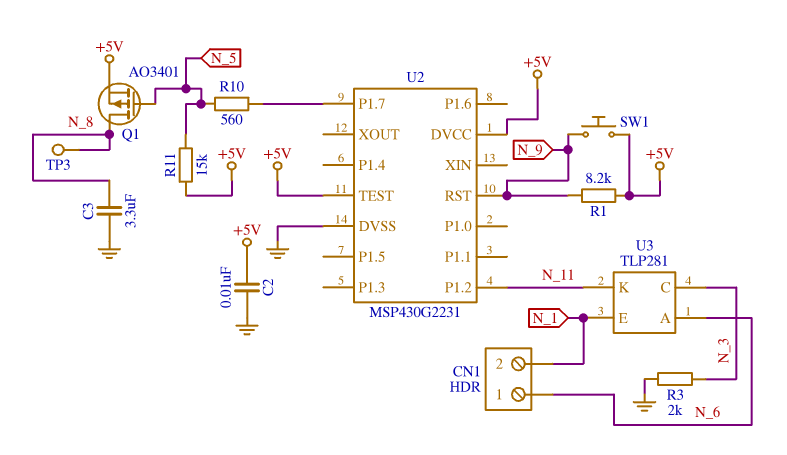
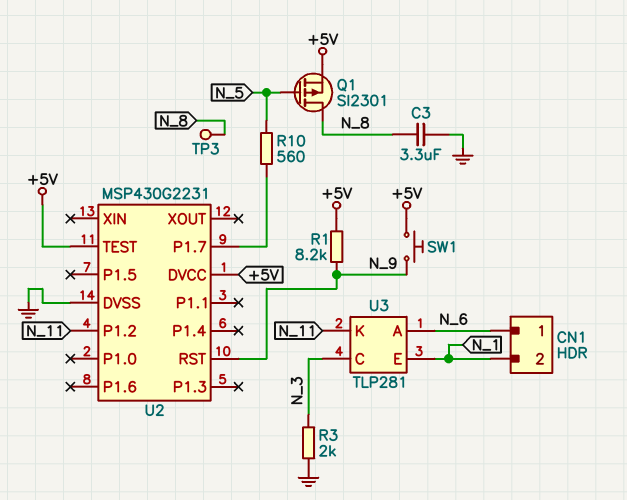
C2: 10nF (+5V, GND) -> none
Q1: PMOS AO3401 (G N_5, D N_8, S +5V) -> PMOS SI2301 (G N_5, D N_8, S +5V)
R11: 15k (+5V, N_5) -> none

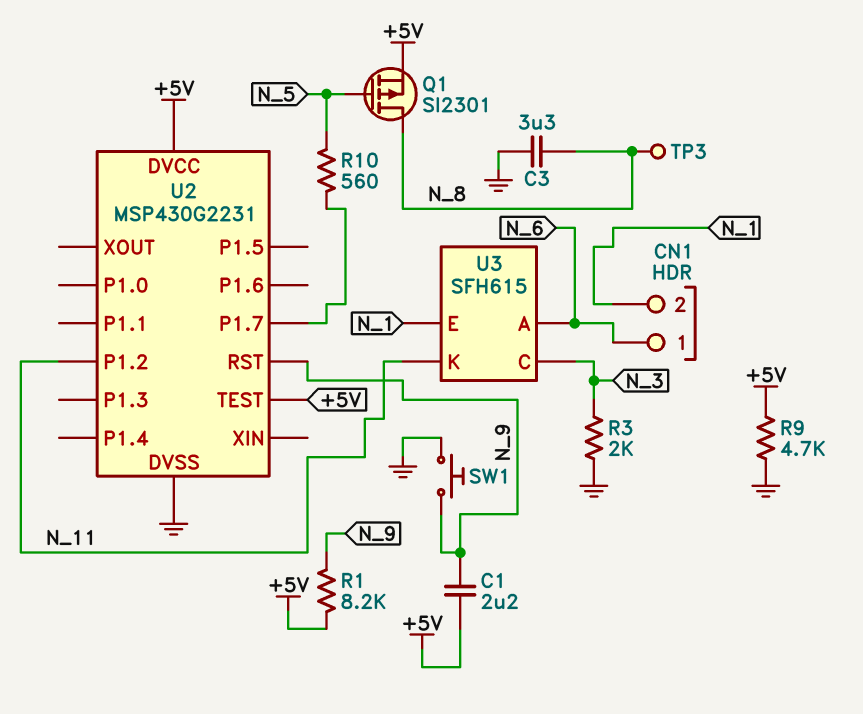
C1: none -> 2.2uF (+5V, N_9)
R9: none -> 4.7k (+5V, GND)
SW1: button (+5V, N_9) -> button (GND, N_9)
U3: TLP281 -> SFH615

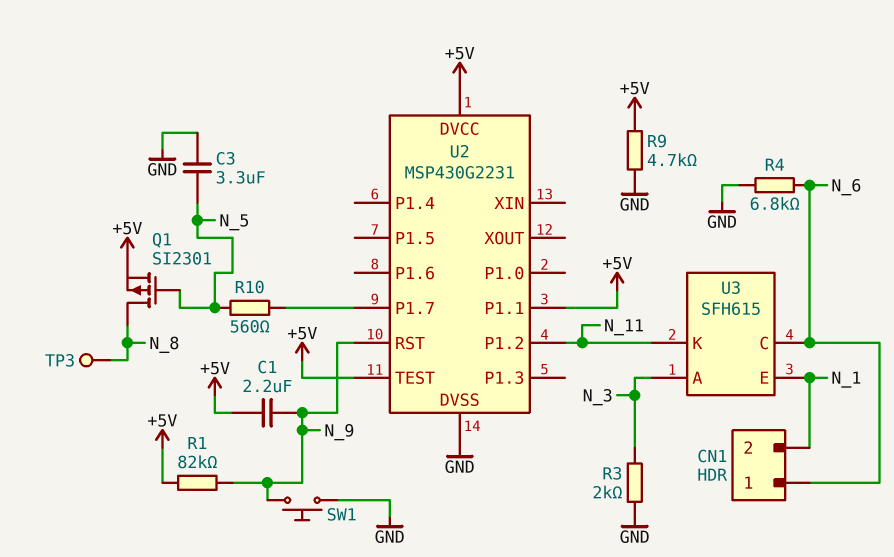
C3: 3.3uF (GND, N_8) -> 3.3uF (GND, N_5)
R1: 8.2k (+5V, N_9) -> 82k (+5V, N_9)
R4: none -> 6.8k (GND, N_6)
U2 pin P1.1: none -> +5V
U3 pin A: N_6 -> N_3
U3 pin C: N_3 -> N_6

